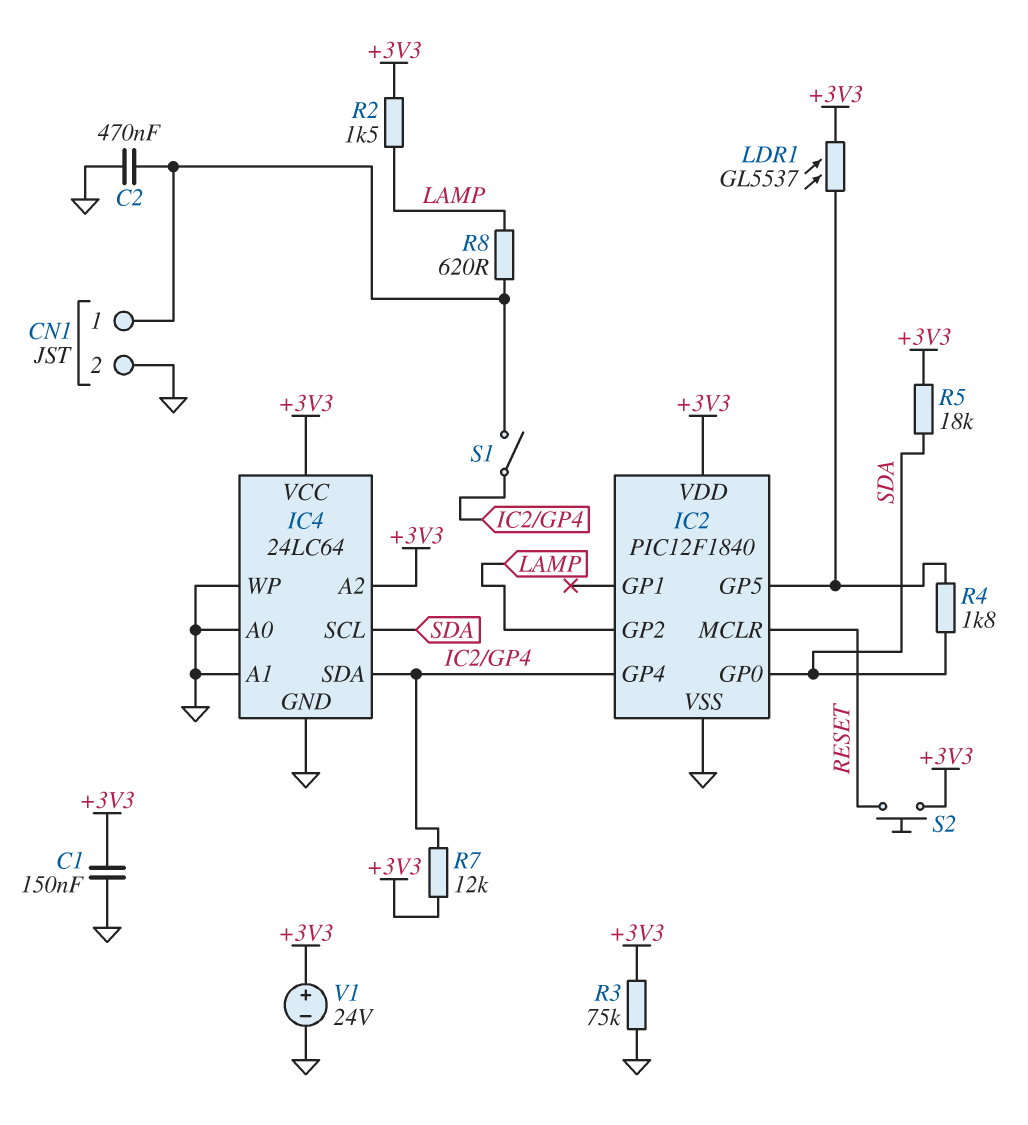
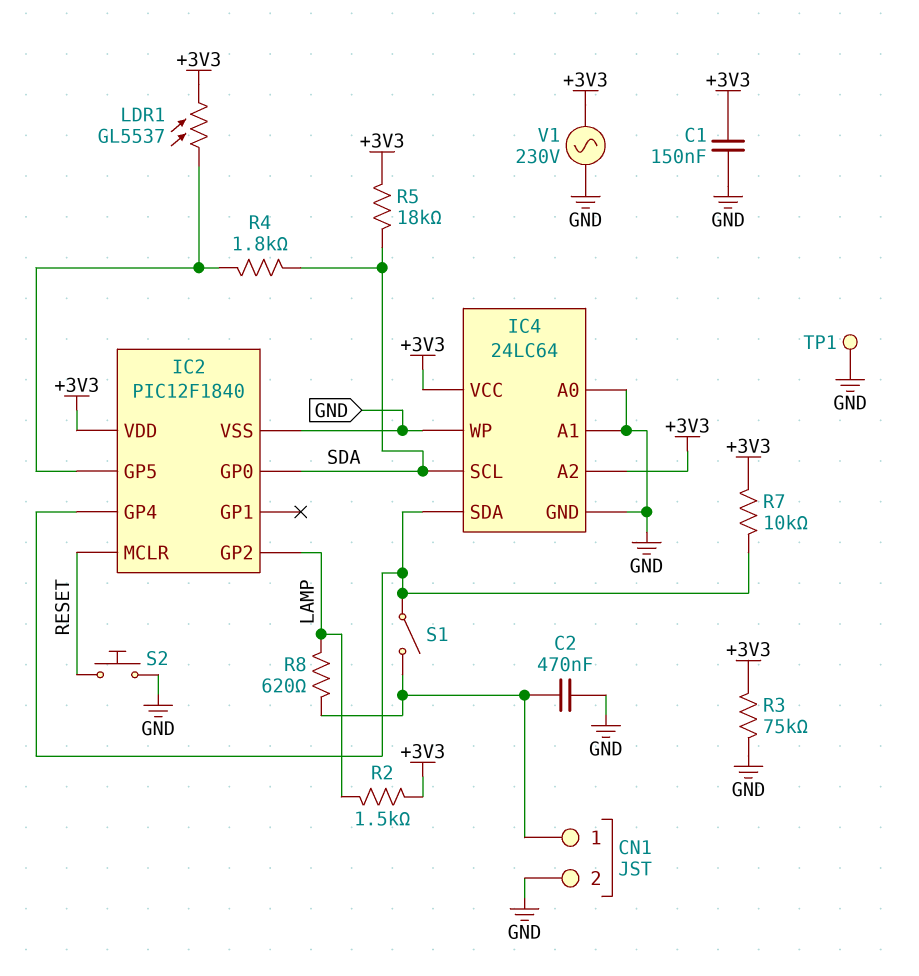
R7: 12k (+3V3, IC2/GP4) -> 10k (+3V3, IC2/GP4)
S2: button (+3V3, RESET) -> button (GND, RESET)
TP1: none -> test point (GND)
V1: 24V (plus +3V3, minus GND) -> AC 230V (+3V3, GND)

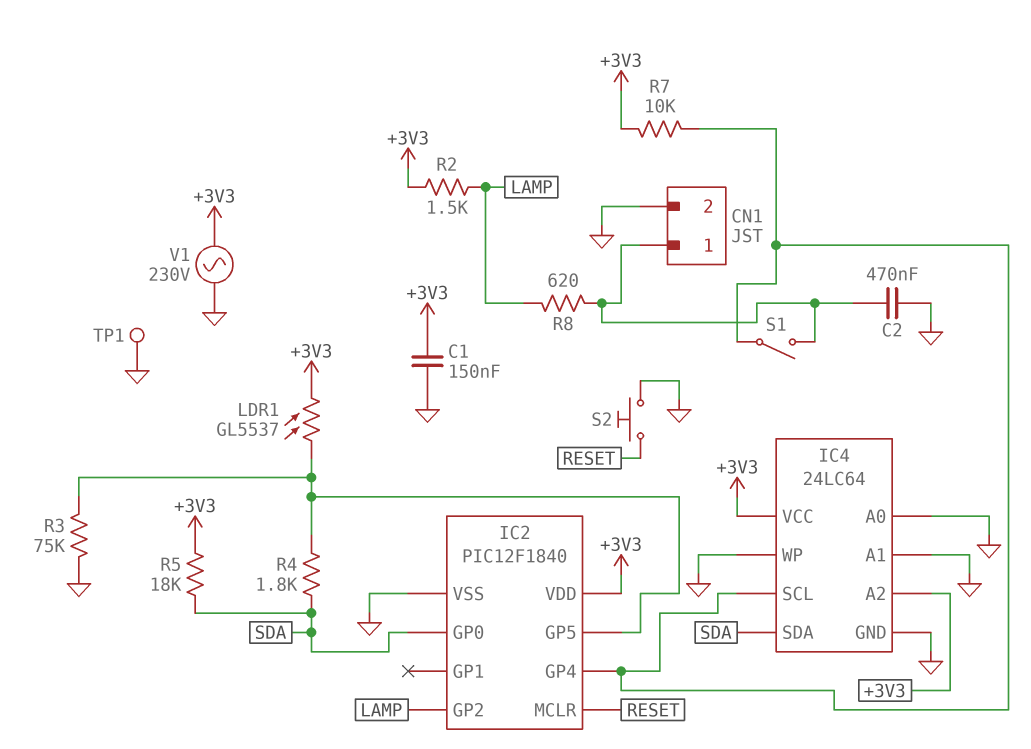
IC4 pin SCL: SDA -> IC2/GP4
IC4 pin SDA: IC2/GP4 -> SDA
R3: 75k (+3V3, GND) -> 75k (GND, IC2/GP5)

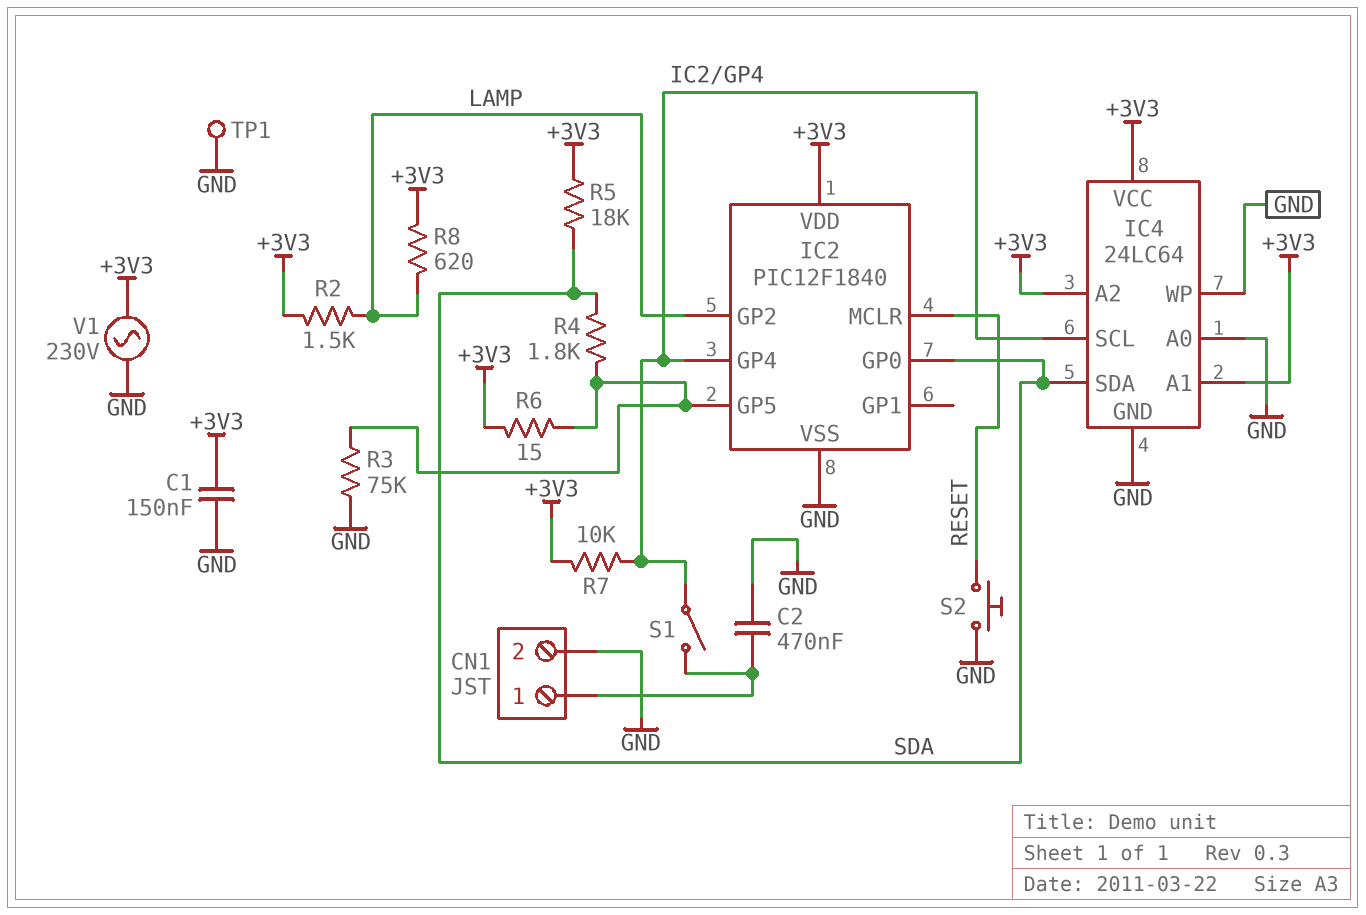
IC4 pin A1: GND -> +3V3
LDR1: GL5537 (+3V3, IC2/GP5) -> none
R6: none -> 15 (+3V3, IC2/GP5)
R8: 620 (CN1/1, LAMP) -> 620 (+3V3, LAMP)

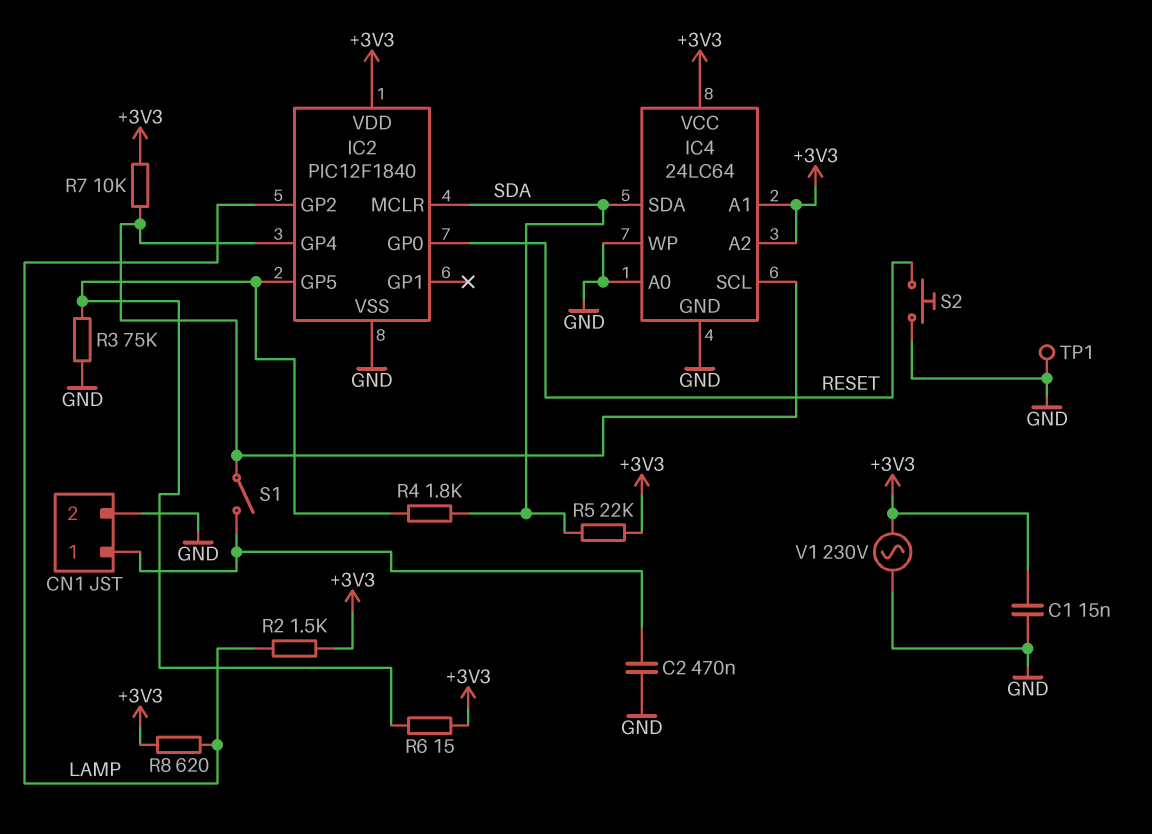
C1: 150nF (+3V3, GND) -> 15nF (+3V3, GND)
IC2 pin GP0: SDA -> RESET
IC2 pin MCLR: RESET -> SDA
R5: 18k (+3V3, SDA) -> 22k (+3V3, SDA)

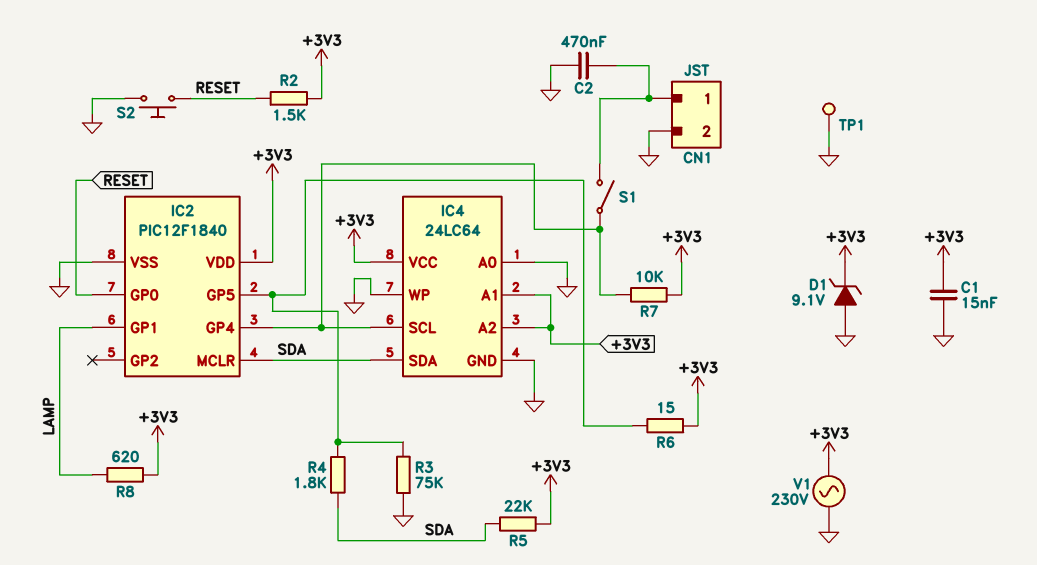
D1: none -> zener 9.1V (A GND, K +3V3)
IC2 pin GP1: none -> LAMP
IC2 pin GP2: LAMP -> none
R2: 1.5k (+3V3, LAMP) -> 1.5k (+3V3, RESET)

